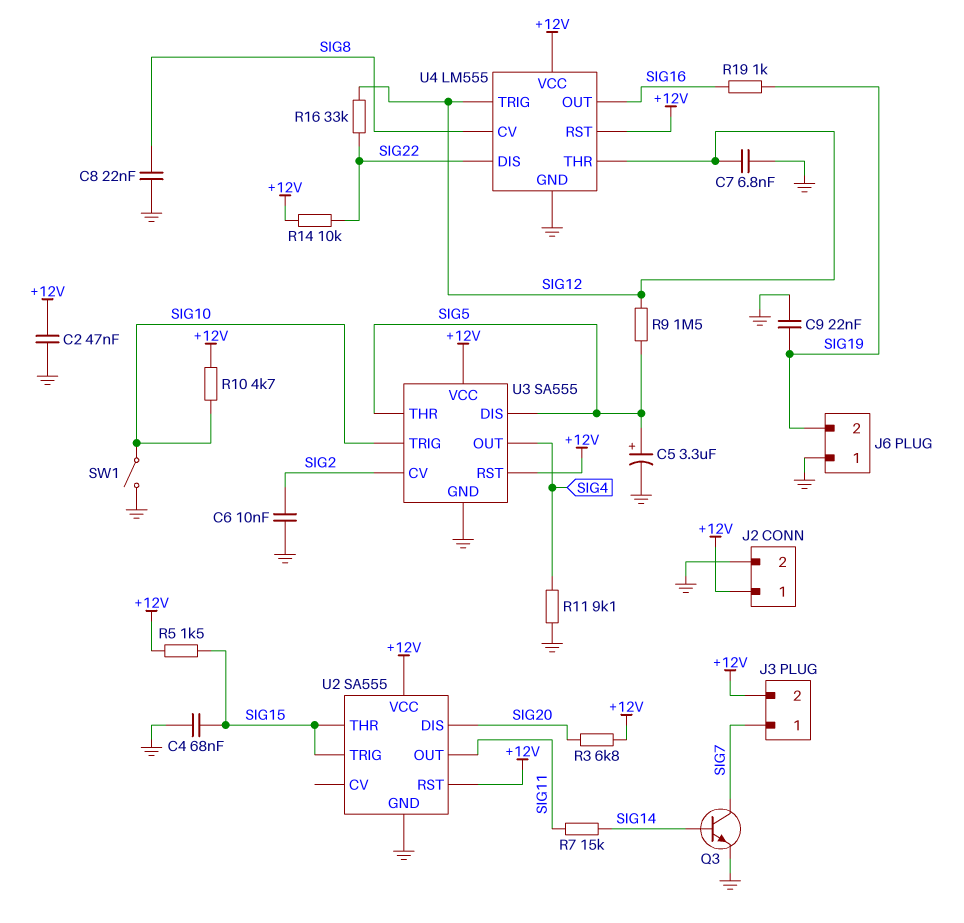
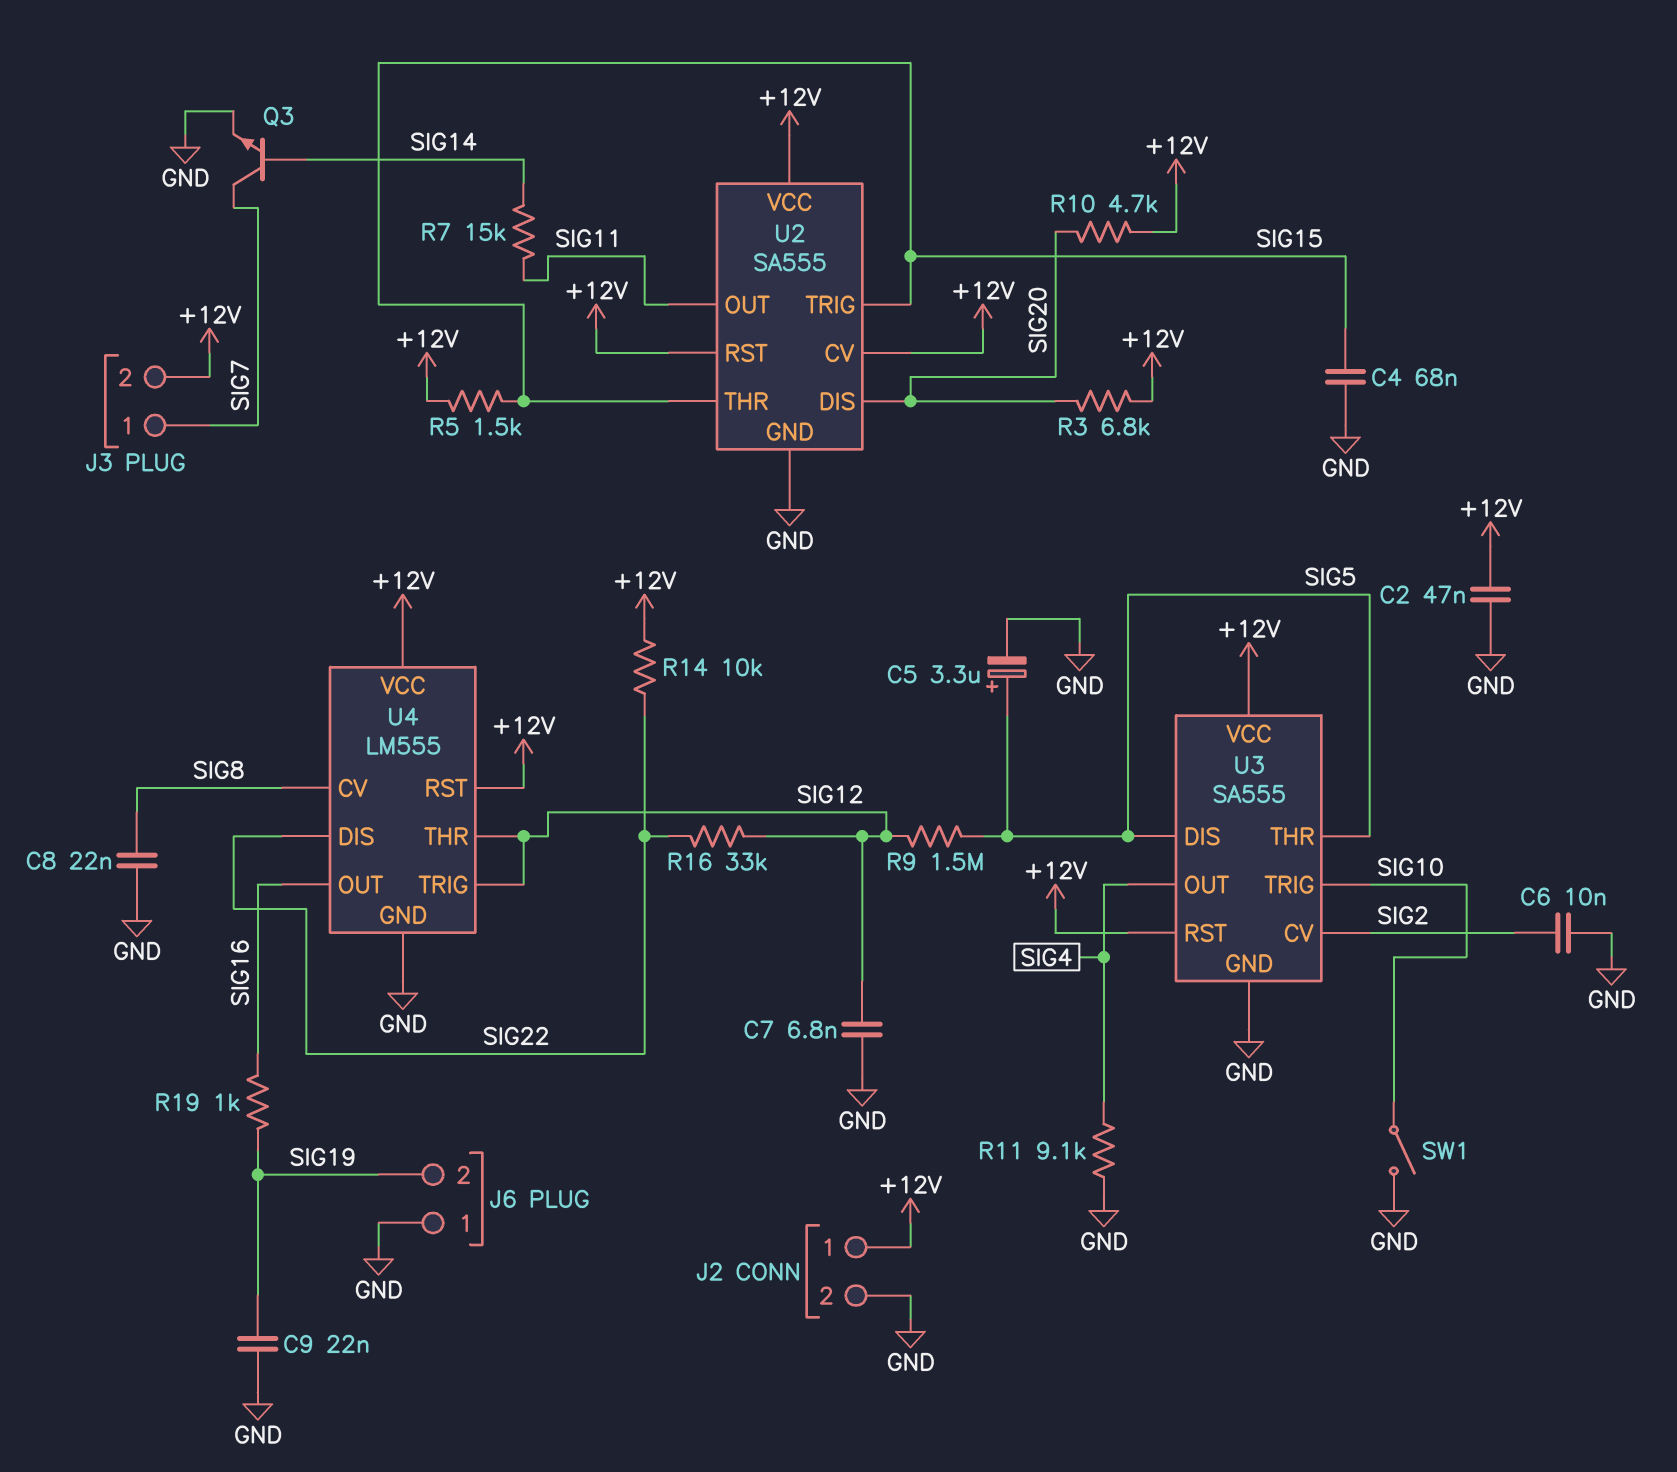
R10: 4.7k (+12V, SIG10) -> 4.7k (+12V, SIG20)
U2 pin CV: none -> +12V

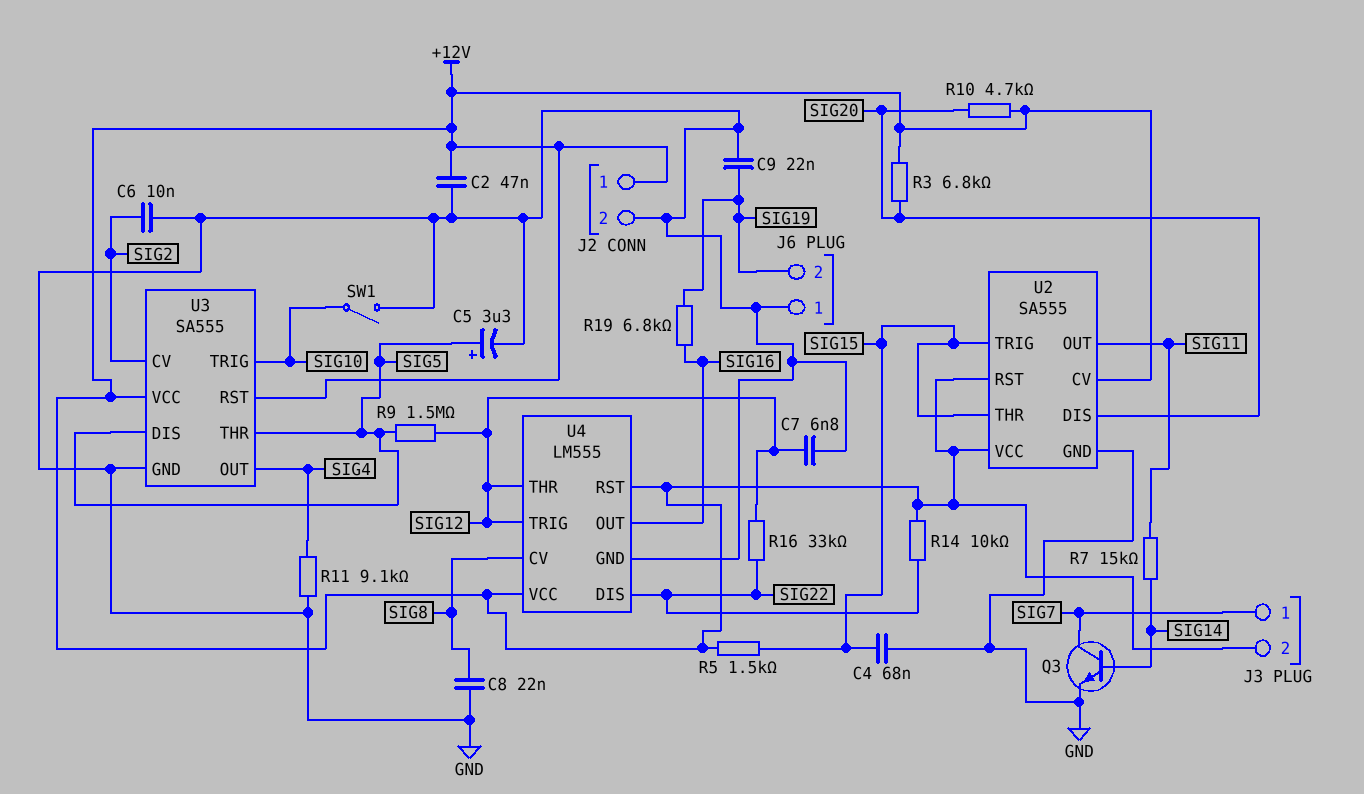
R19: 1k (SIG16, SIG19) -> 6.8k (SIG16, SIG19)

